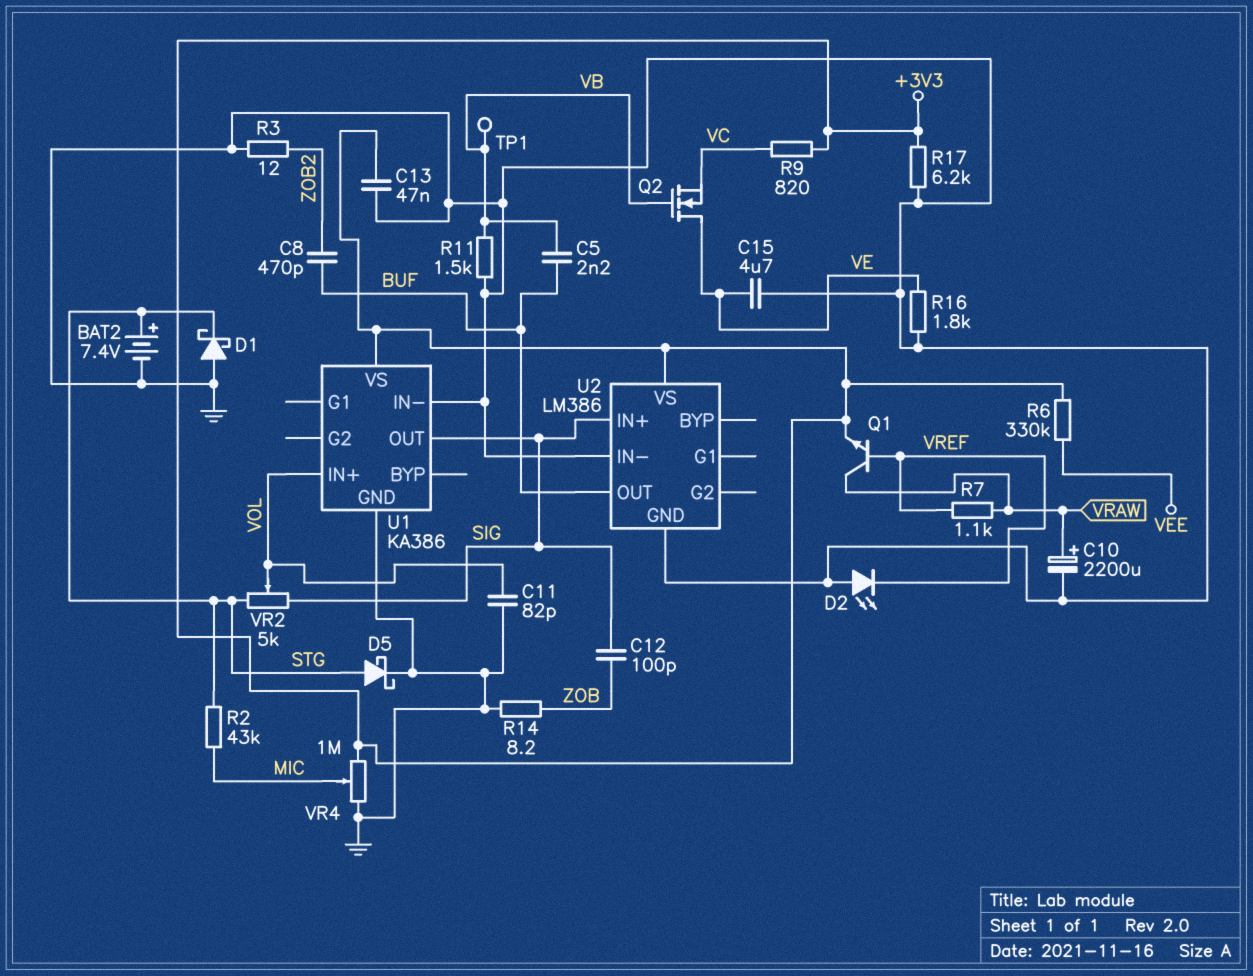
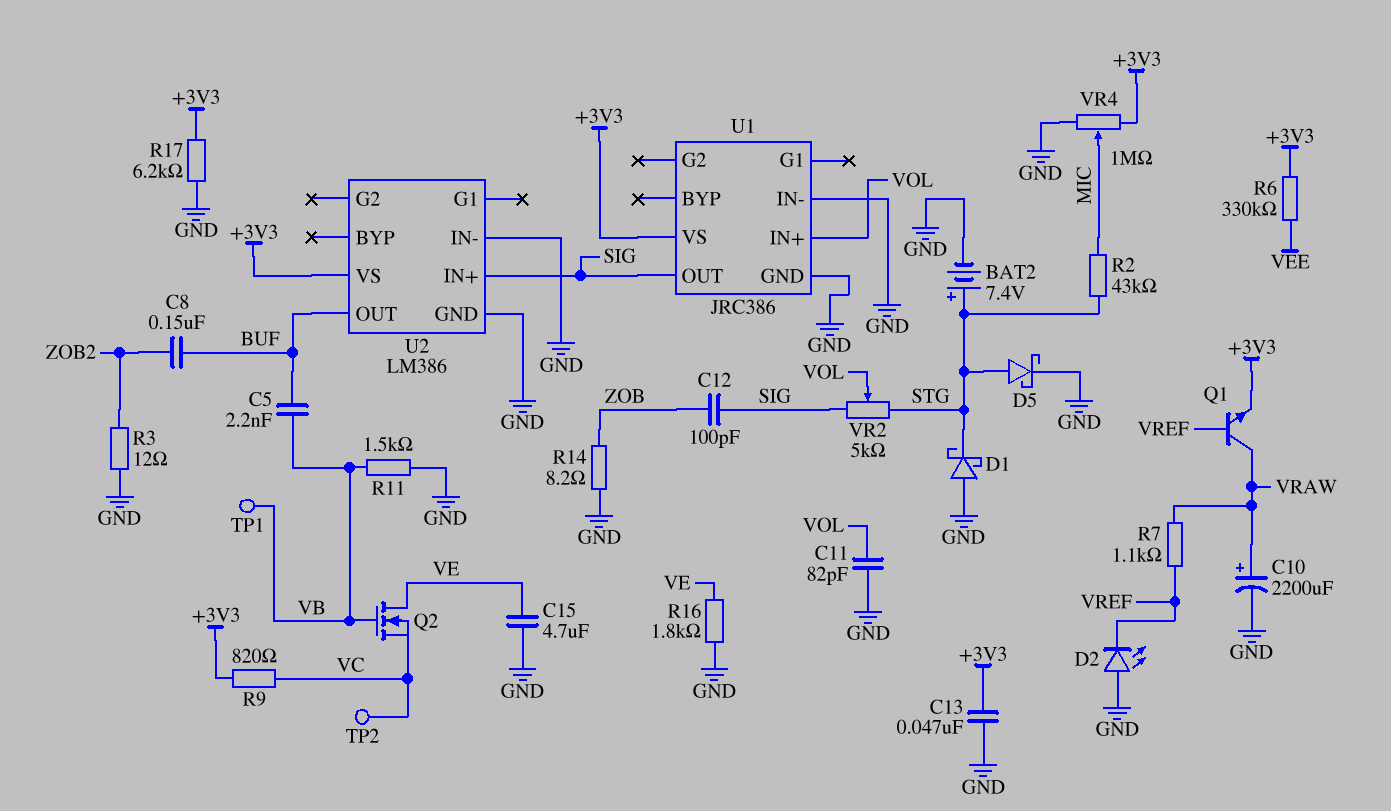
C8: 470pF (BUF, ZOB2) -> 150nF (BUF, ZOB2)
TP2: none -> test point (VC)
U1: KA386 -> JRC386

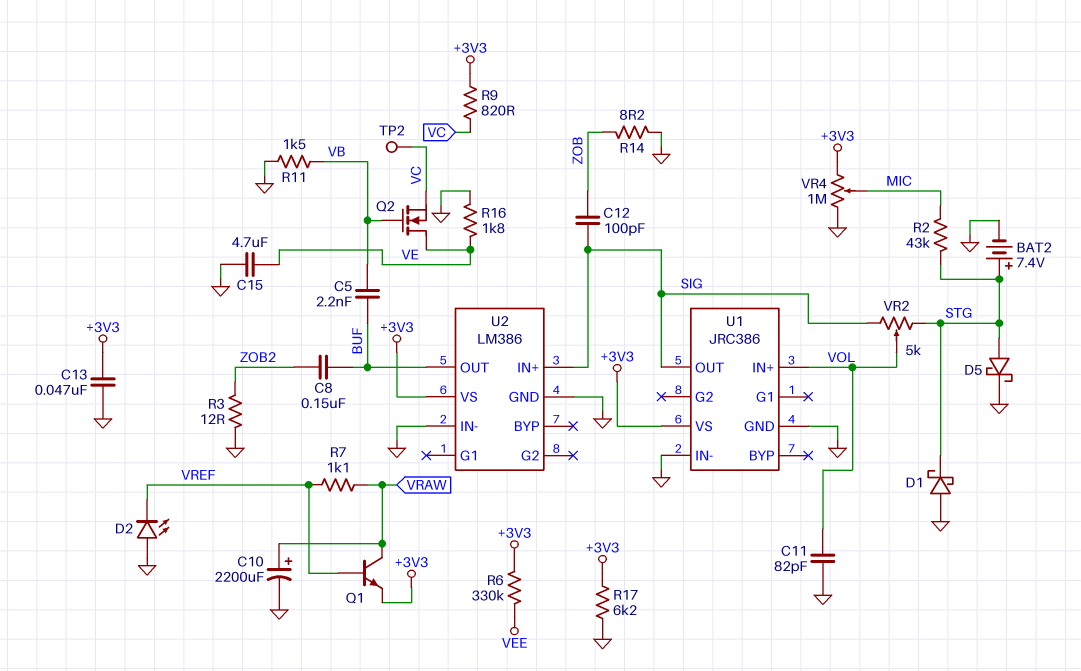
TP1: test point (VB) -> none

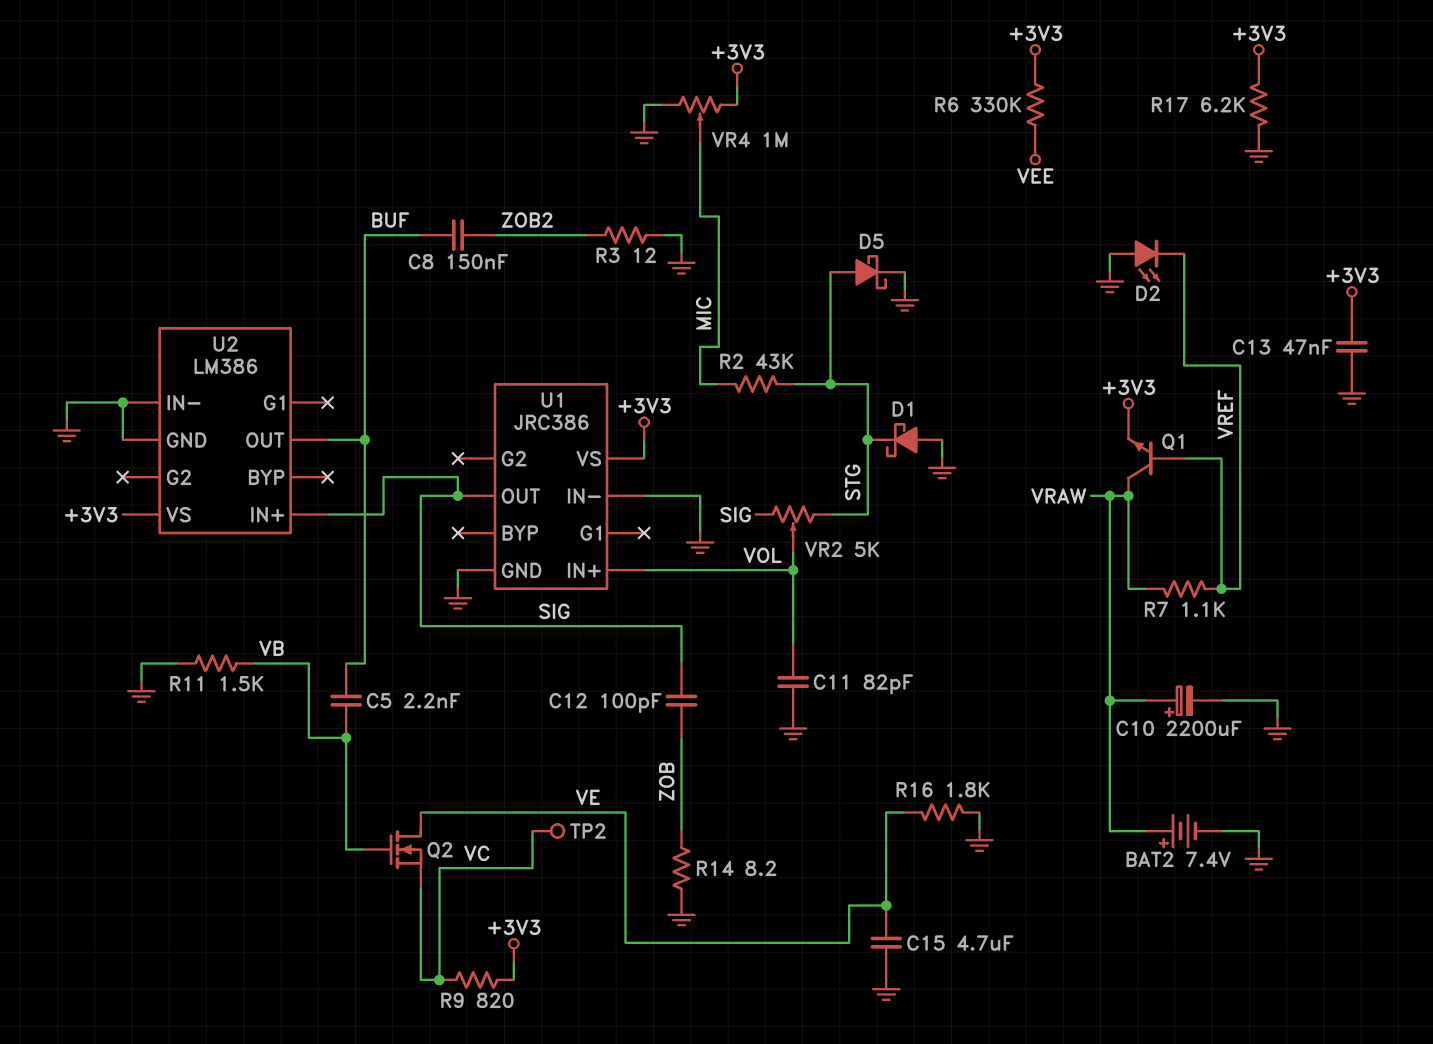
BAT2: 7.4V (plus STG, minus GND) -> 7.4V (plus VRAW, minus GND)

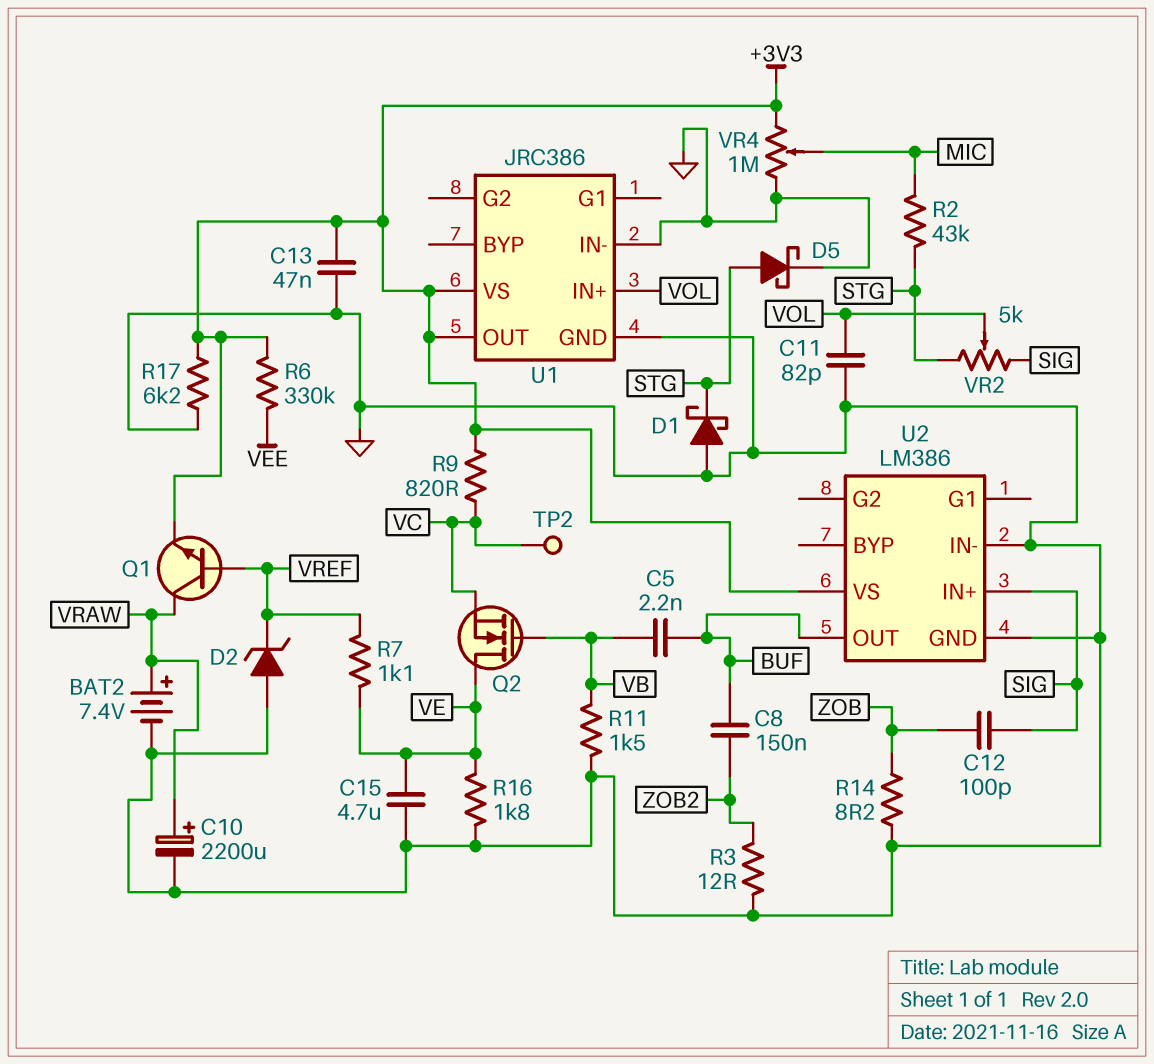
D2: LED (A GND, K VREF) -> zener (A GND, K VREF)
R7: 1.1k (VRAW, VREF) -> 1.1k (VE, VREF)
U1 pin OUT: SIG -> +3V3

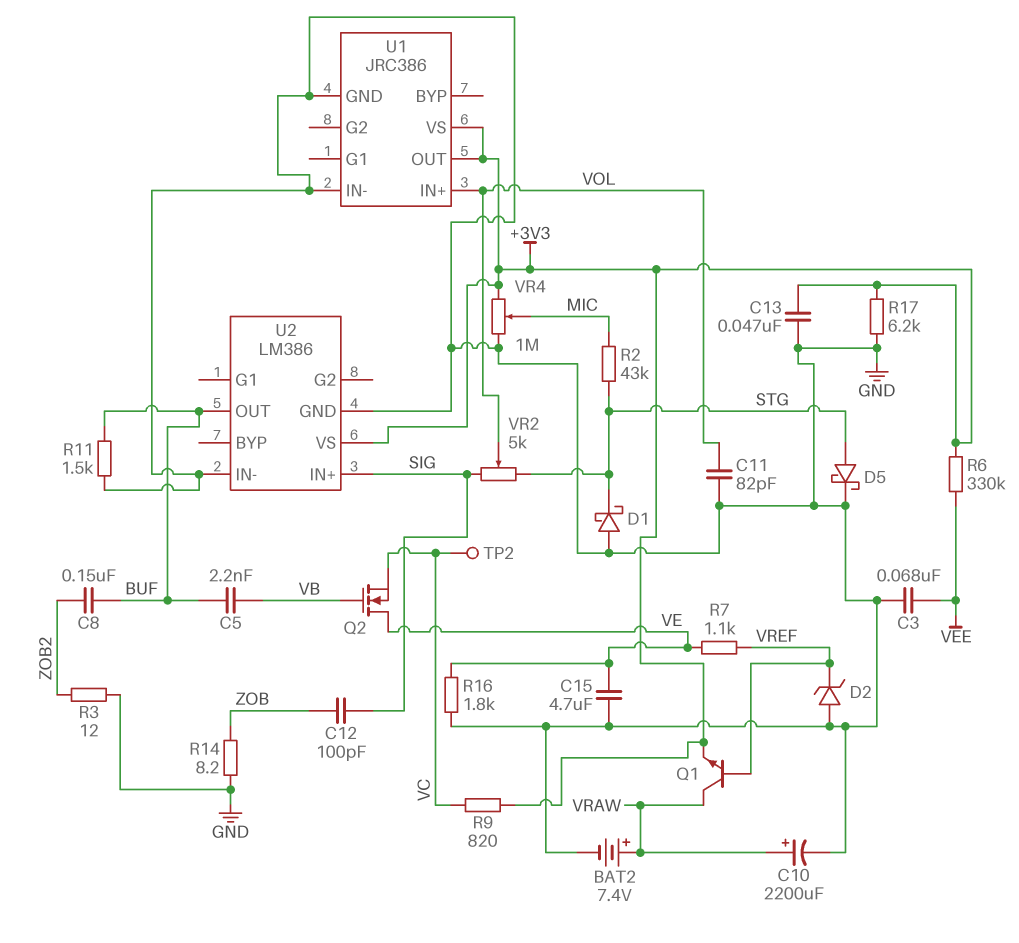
C3: none -> 68nF (GND, VEE)
R11: 1.5k (GND, VB) -> 1.5k (BUF, GND)

